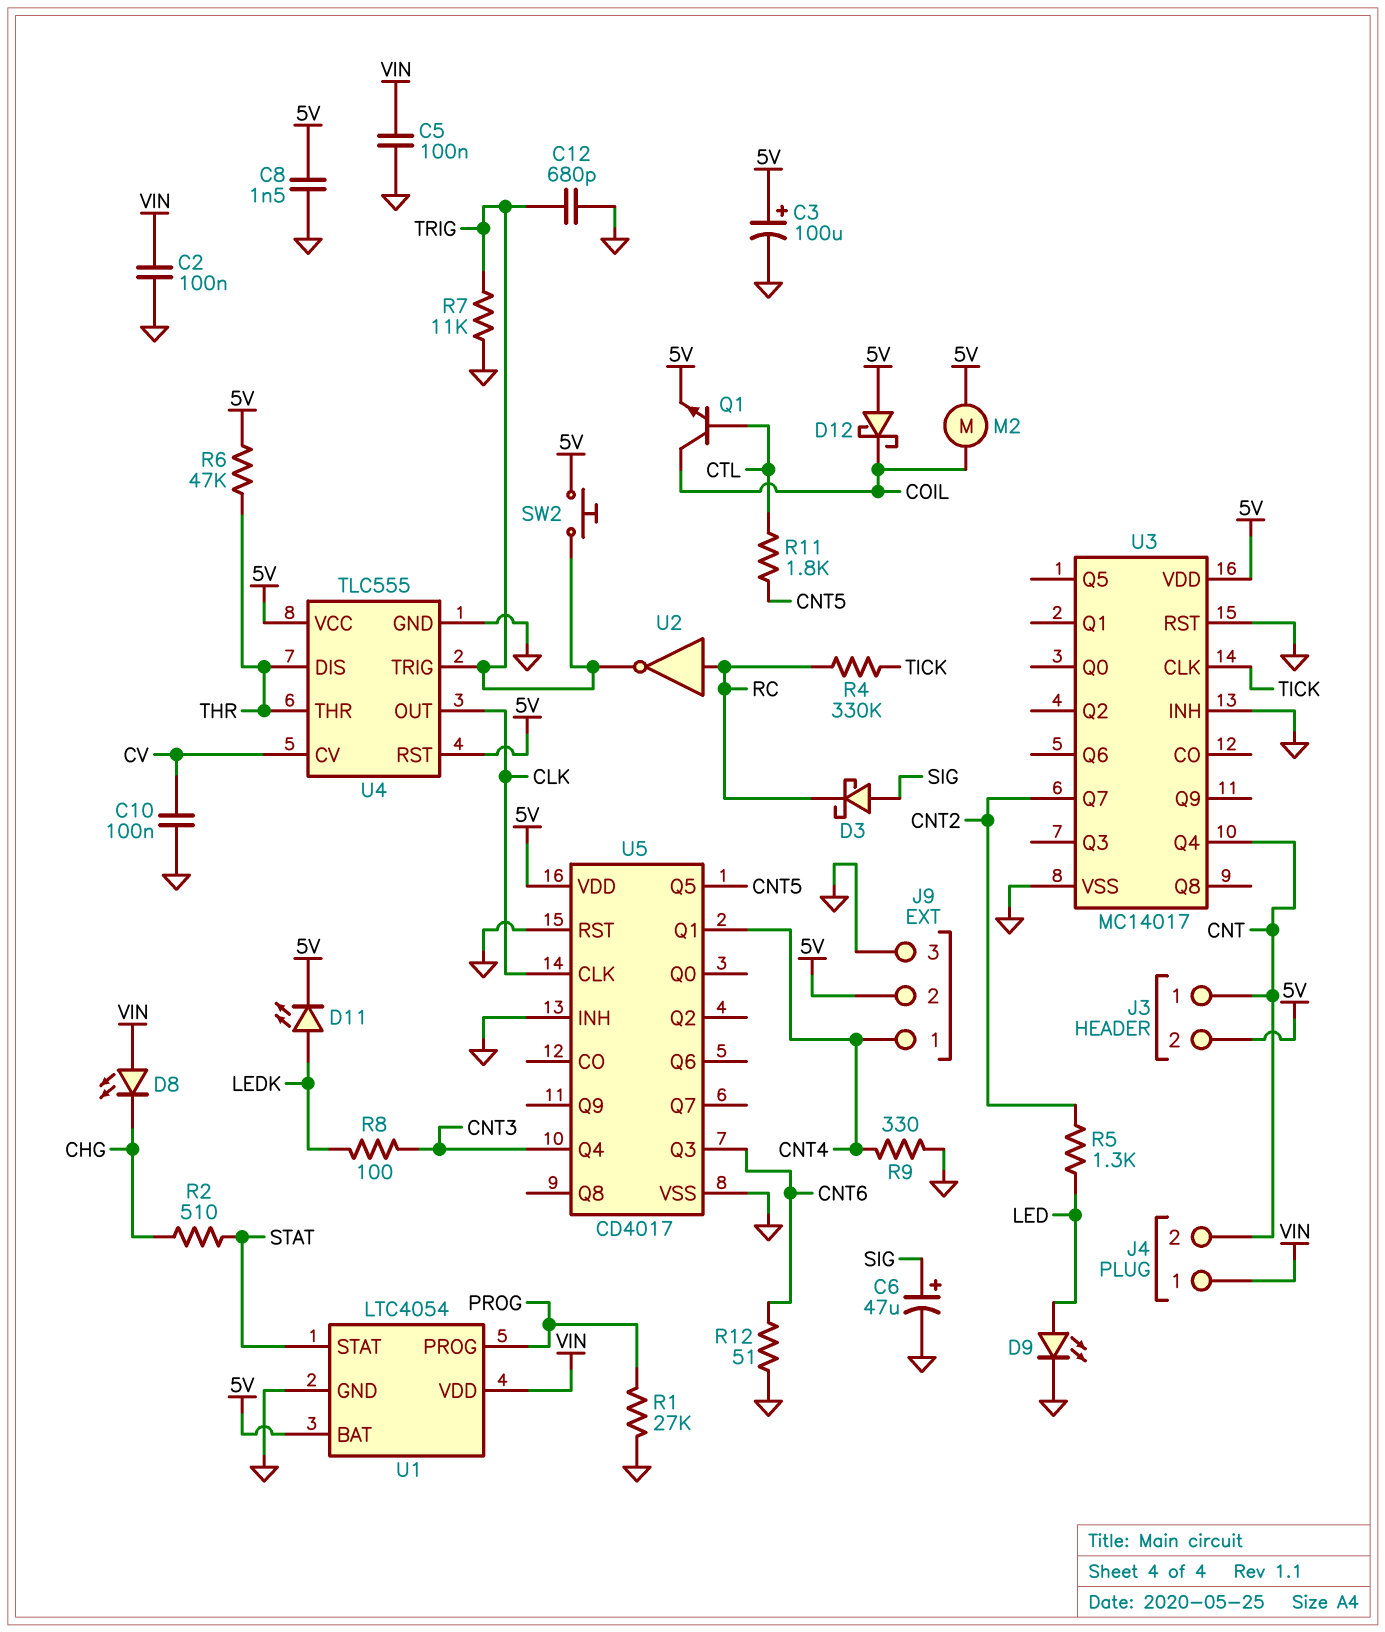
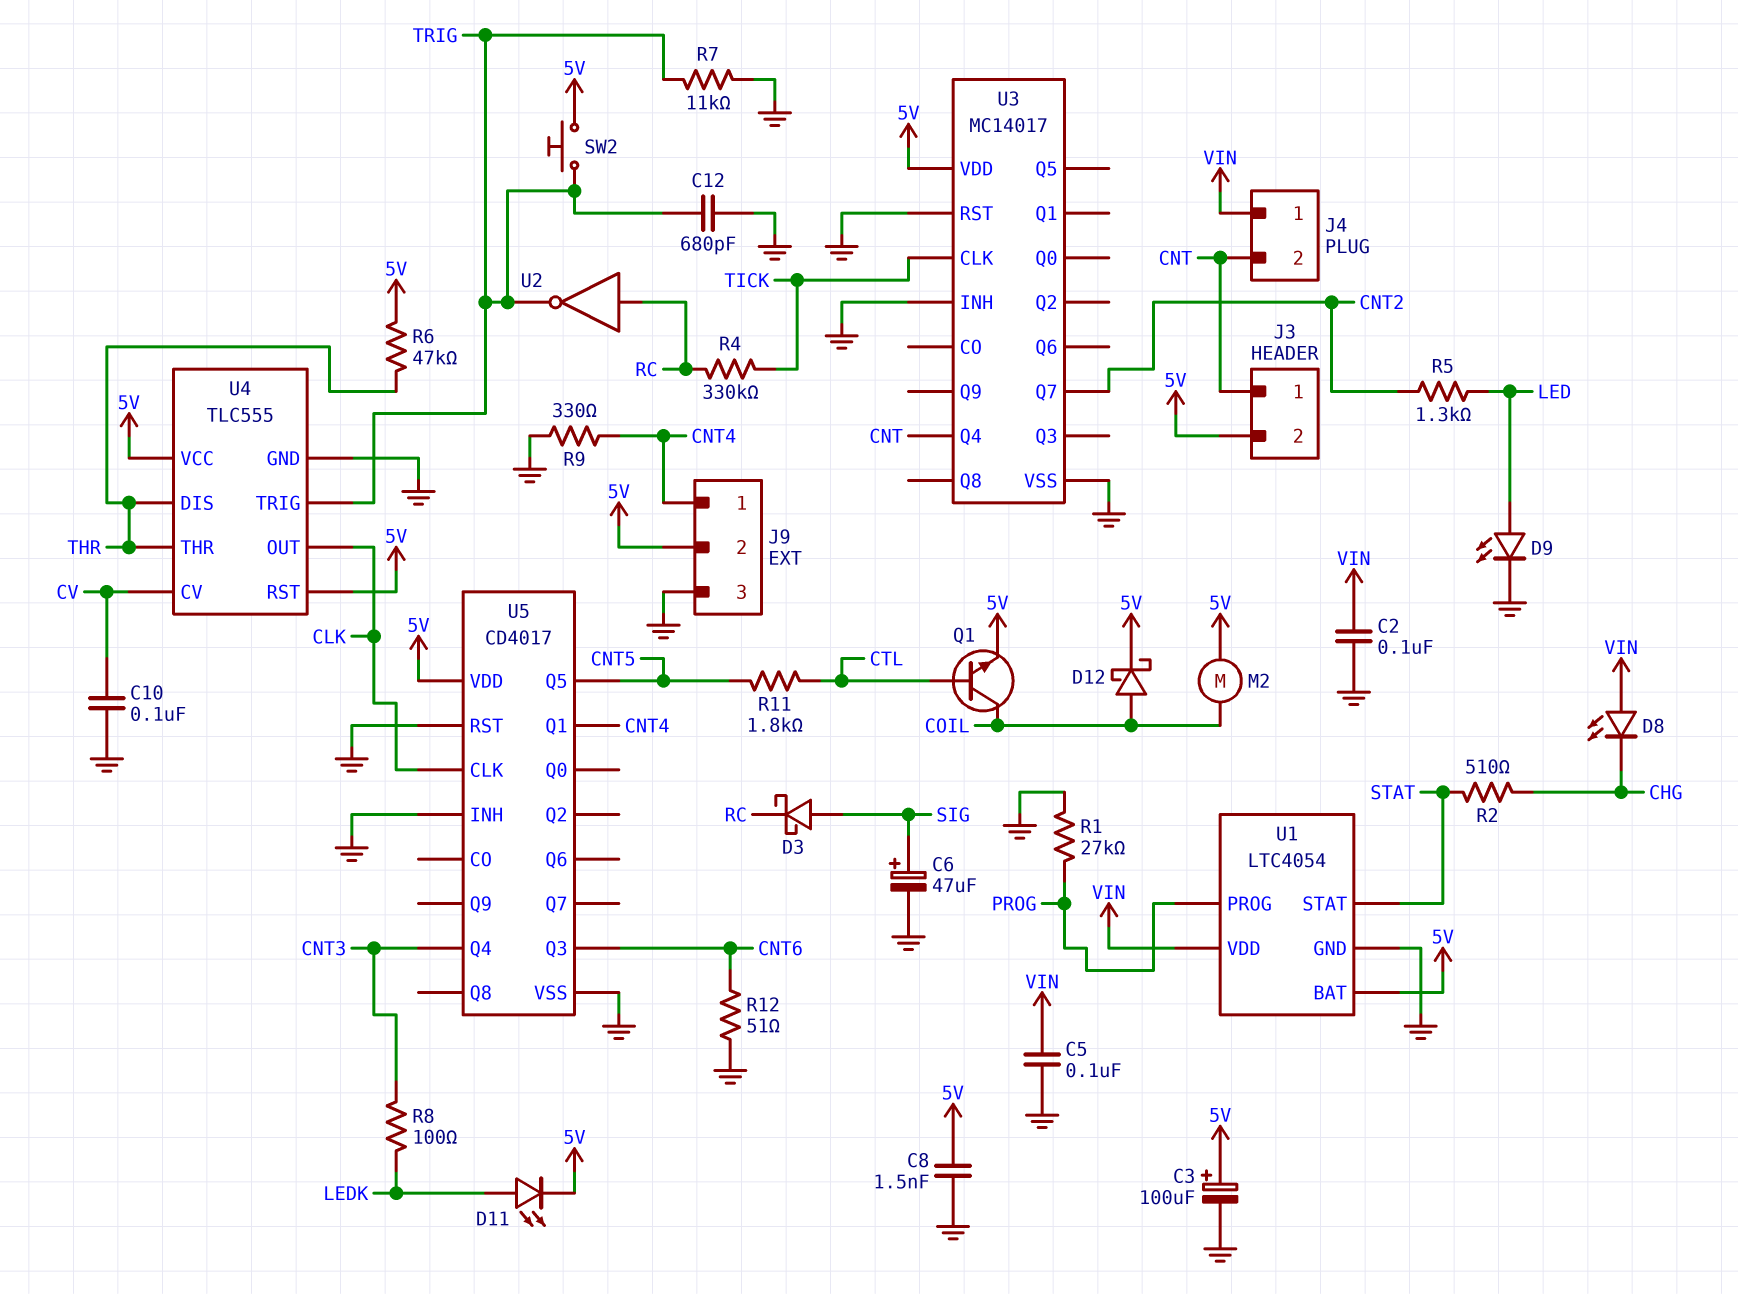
D12: schottky (A 5V, K COIL) -> schottky (A COIL, K 5V)

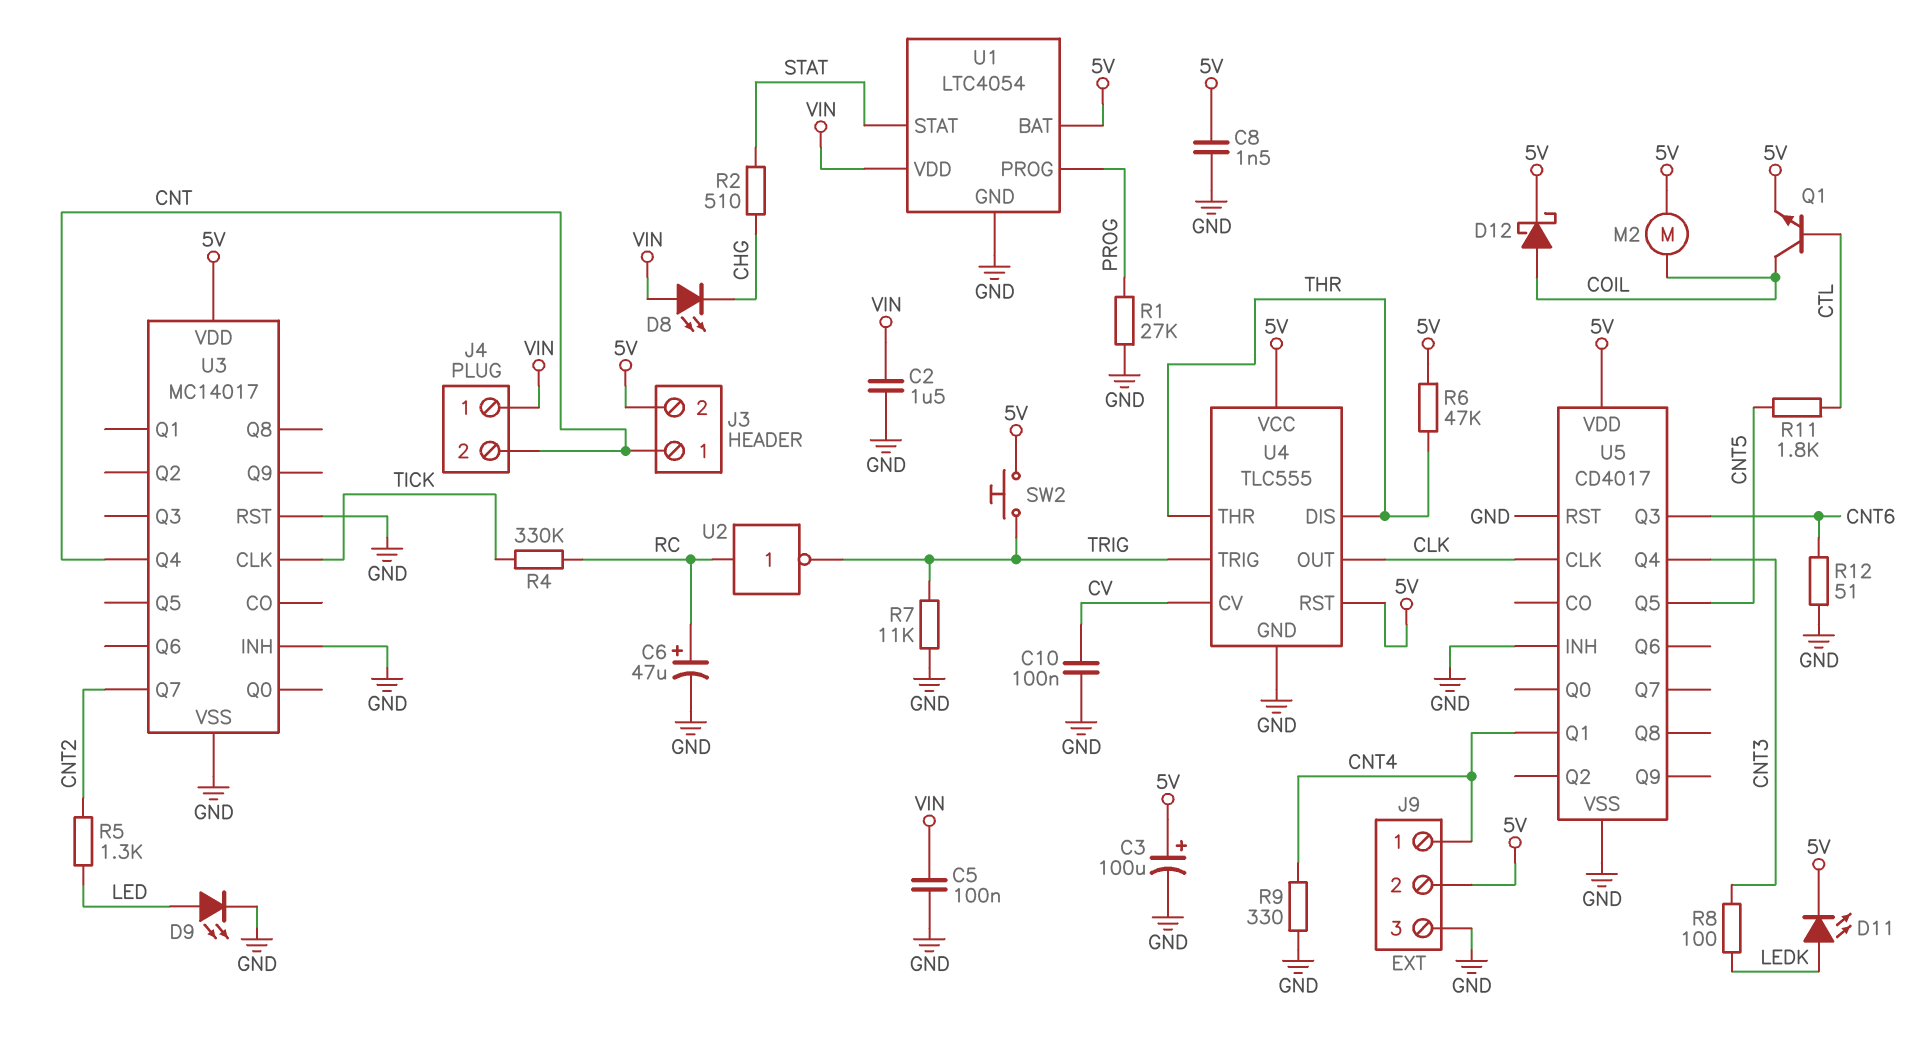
C2: 100nF (GND, VIN) -> 1.5uF (GND, VIN)
C6: 47uF (plus SIG, minus GND) -> 47uF (plus RC, minus GND)
C12: 680pF (GND, TRIG) -> none
D3: schottky (A SIG, K RC) -> none

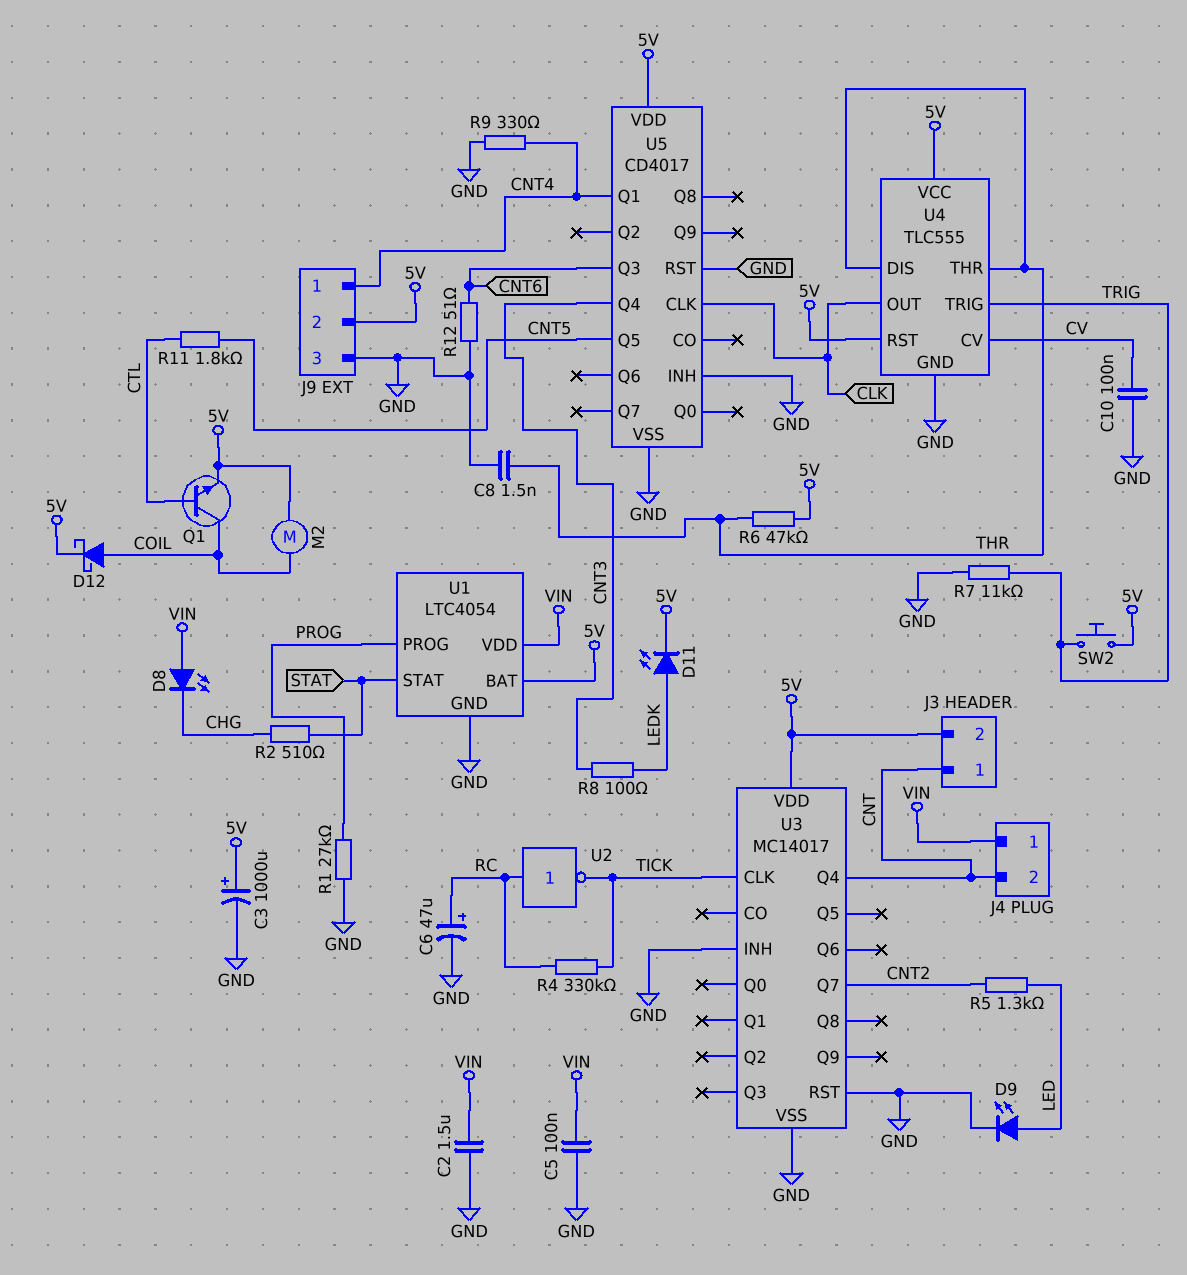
C3: 100uF (plus 5V, minus GND) -> 1000uF (plus 5V, minus GND)
C8: 1.5nF (5V, GND) -> 1.5nF (GND, THR)
U2: NOT (in RC, out TRIG) -> NOT (in RC, out TICK)

